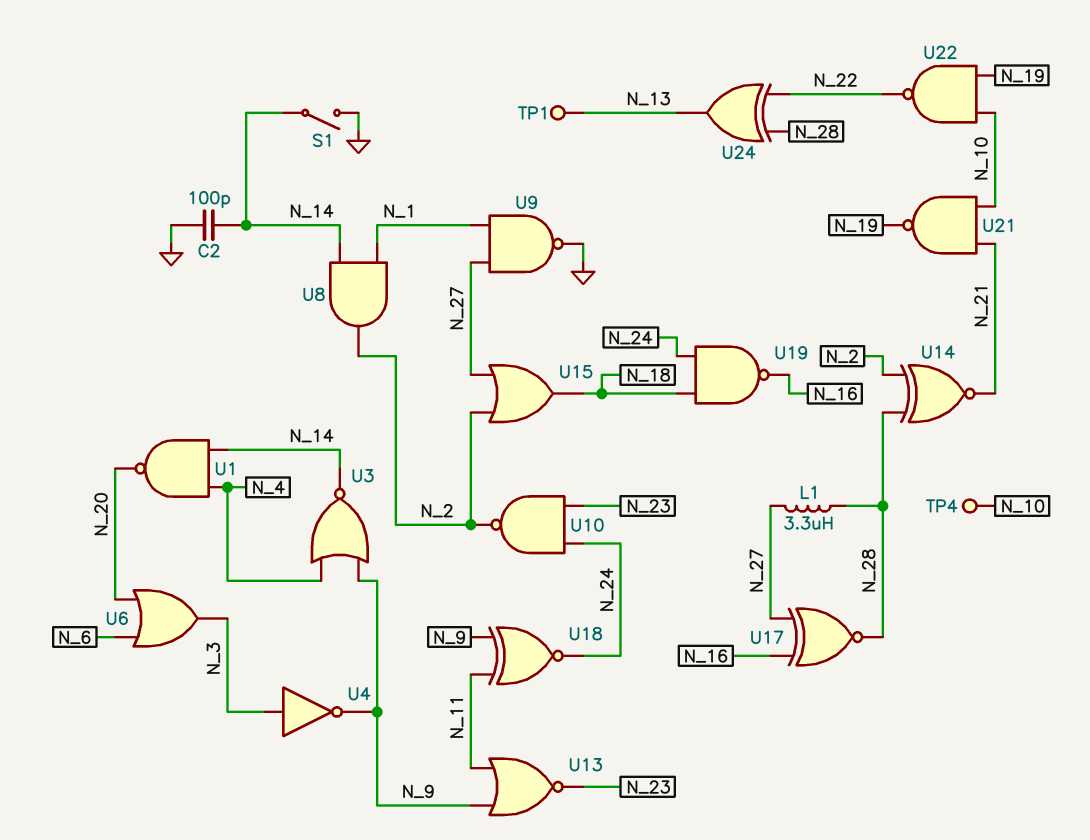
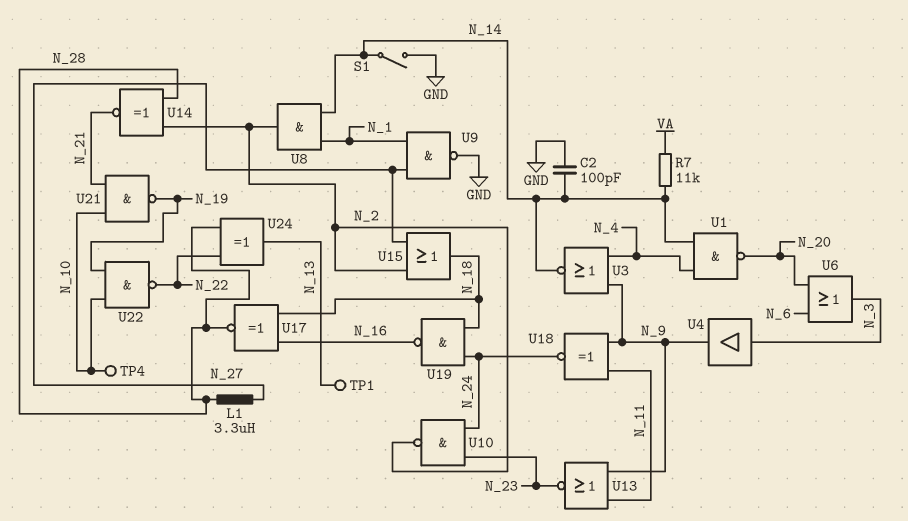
R7: none -> 11k (N_14, VA)
U4: NOT (in N_3, out N_9) -> buffer (in N_3, out N_9)
U17: XNOR (in N_16, in N_27, out N_28) -> XNOR (in N_16, in N_18, out N_28)

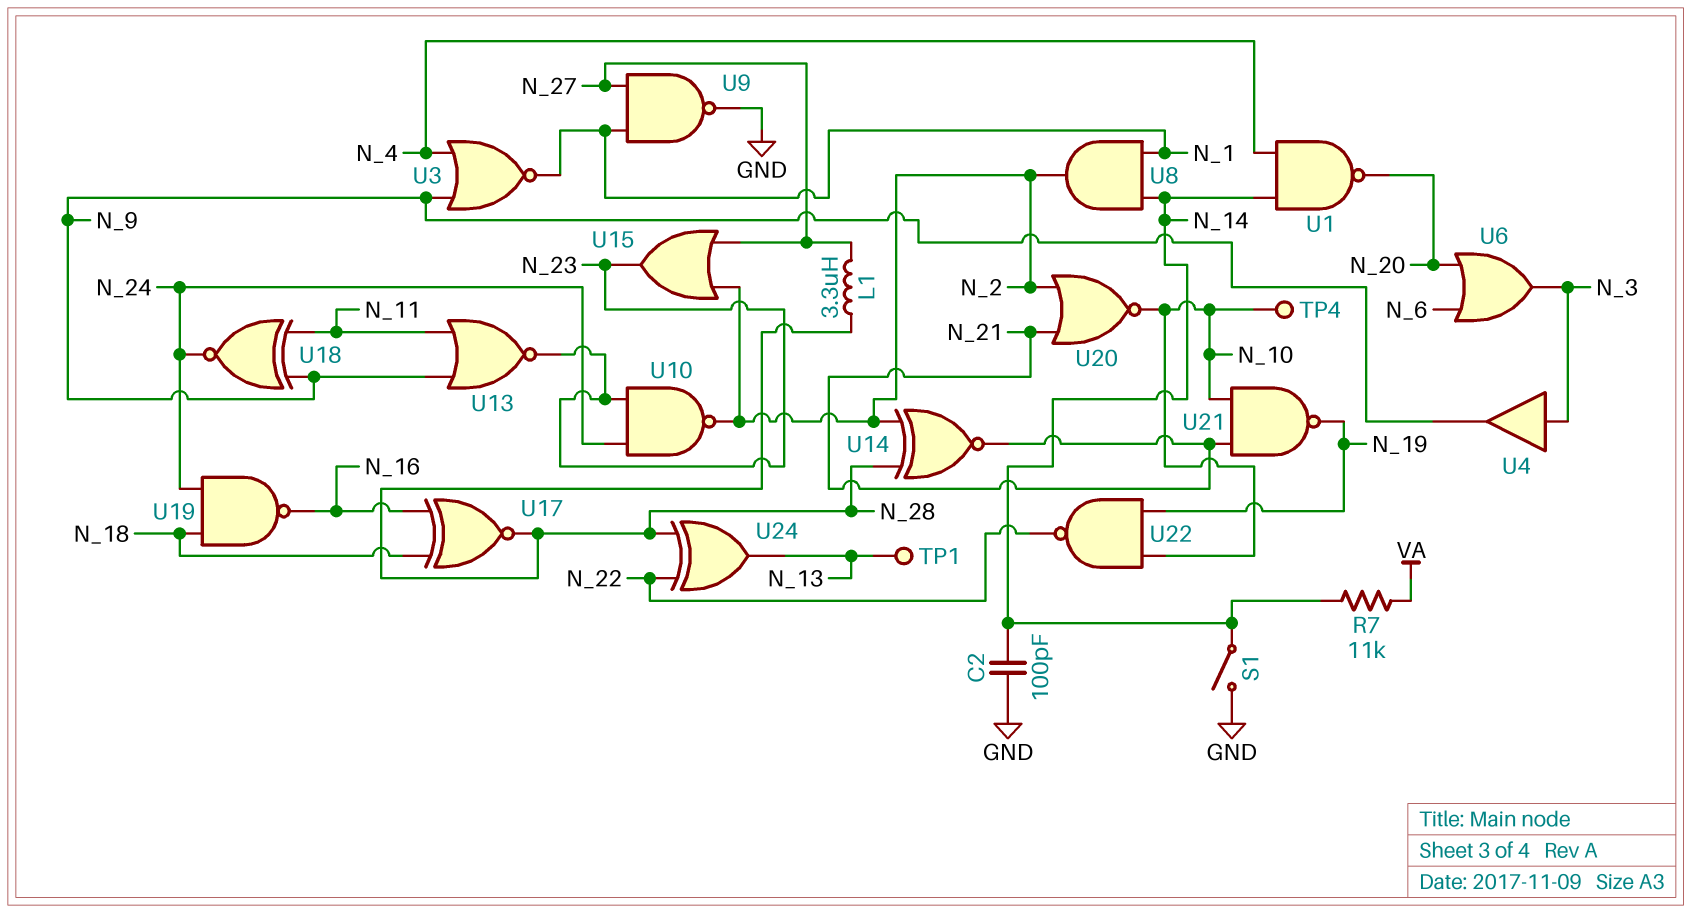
U3: NOR (in N_4, in N_9, out N_14) -> NOR (in N_4, in N_9, out N_1)
U15: OR (in N_2, in N_27, out N_18) -> OR (in N_2, in N_27, out N_23)
U20: none -> NOR (in N_2, in N_21, out N_10)

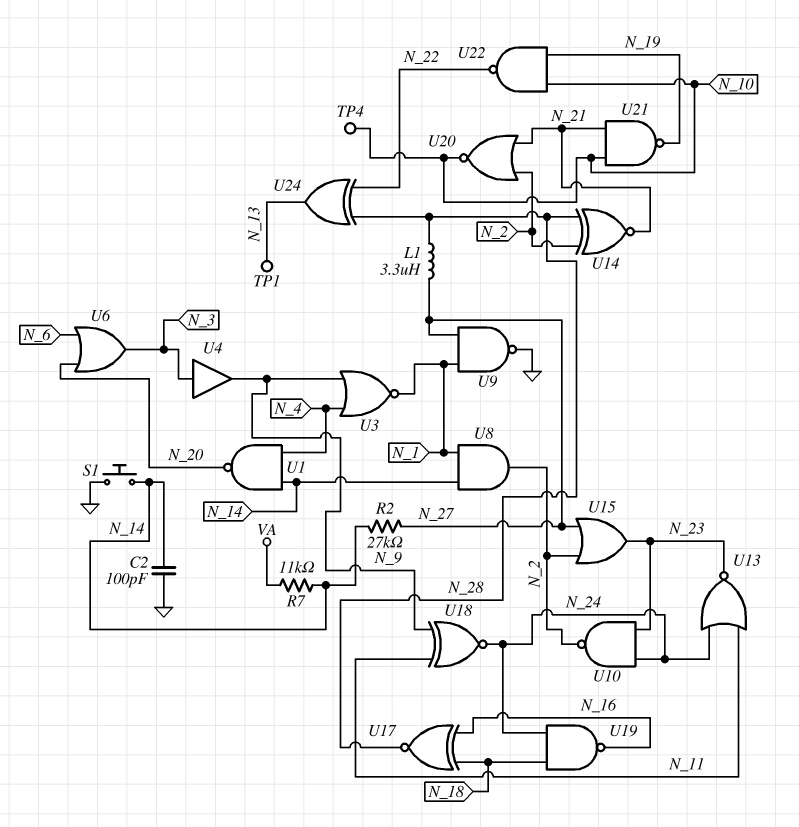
R2: none -> 27k (N_14, N_27)
S1: switch (GND, N_14) -> button (GND, N_14)
U13: NOR (in N_9, in N_11, out N_23) -> NOR (in N_11, in N_24, out N_23)

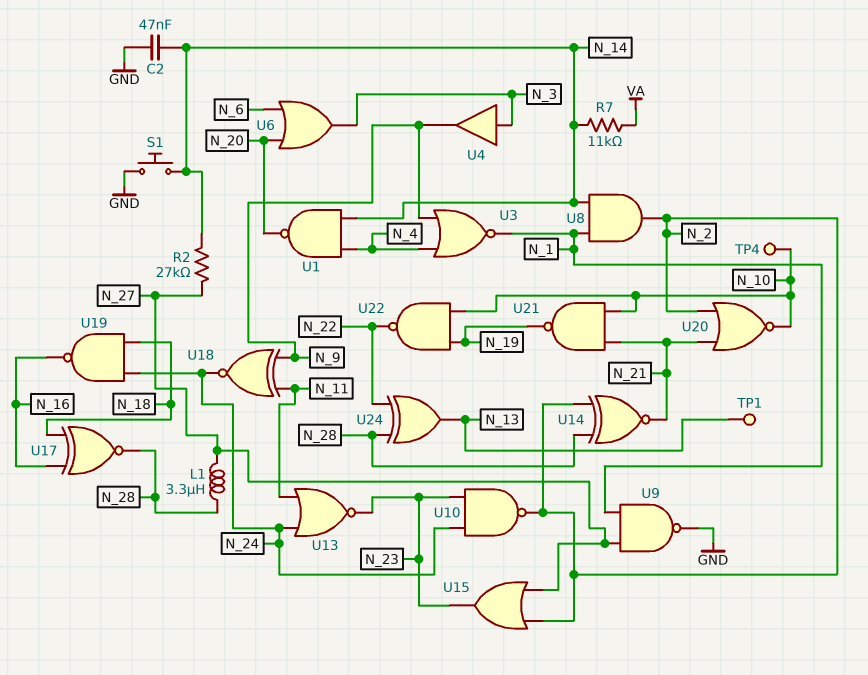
C2: 100pF (GND, N_14) -> 47nF (GND, N_14)

